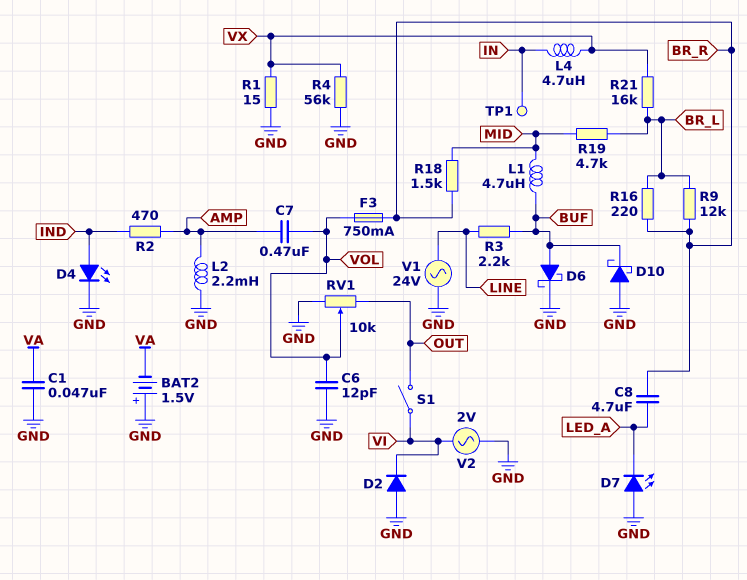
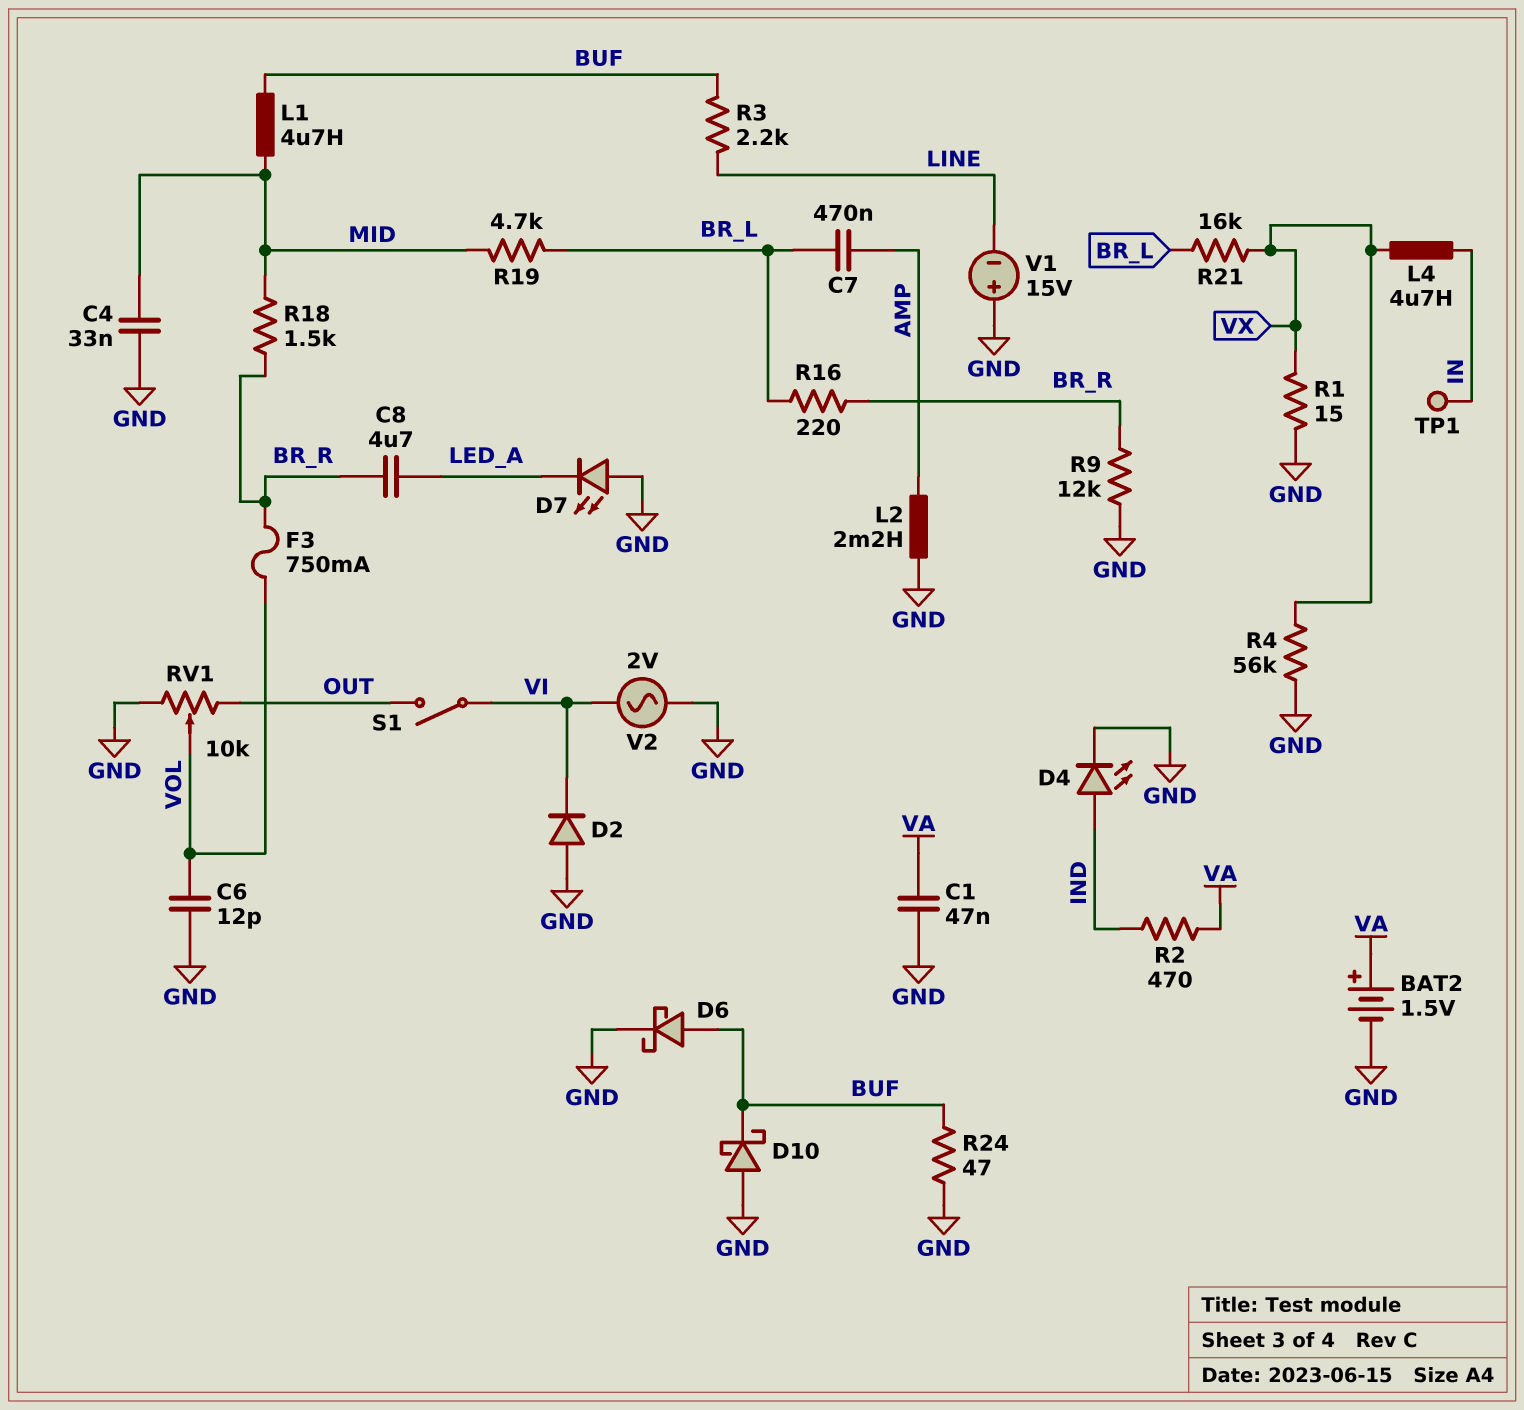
BAT2: 1.5V (plus GND, minus VA) -> 1.5V (plus VA, minus GND)
C4: none -> 33nF (GND, MID)
C7: 470nF (AMP, VOL) -> 470nF (AMP, BR_L)
R2: 470 (AMP, IND) -> 470 (IND, VA)
R9: 12k (BR_L, BR_R) -> 12k (BR_R, GND)
R24: none -> 47 (BUF, GND)
V1: AC 24V (GND, LINE) -> 15V (plus GND, minus LINE)

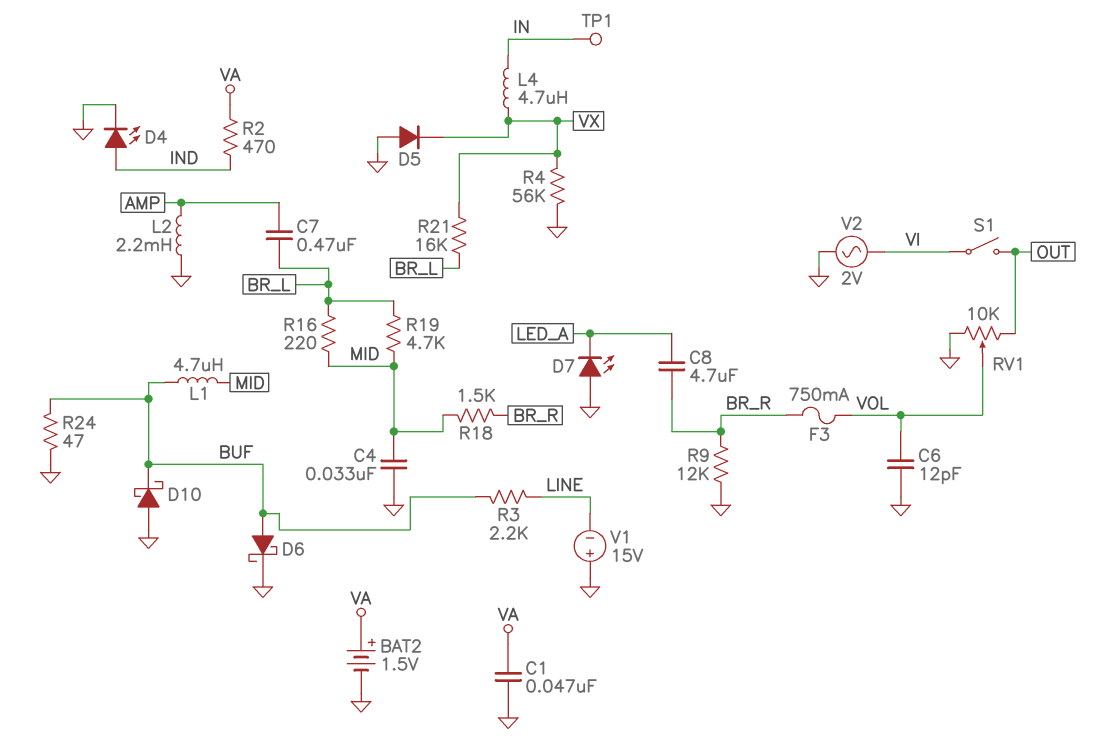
D2: diode (A GND, K VI) -> none
D5: none -> diode (A GND, K VX)
R1: 15 (GND, VX) -> none
R16: 220 (BR_L, BR_R) -> 220 (BR_L, MID)

